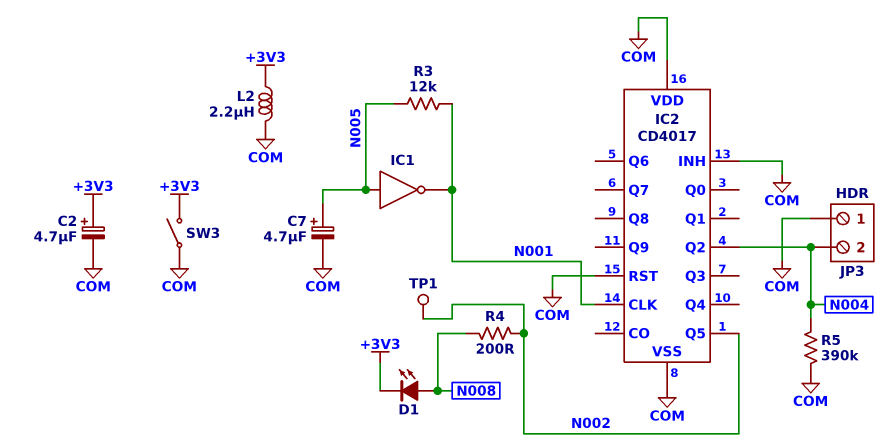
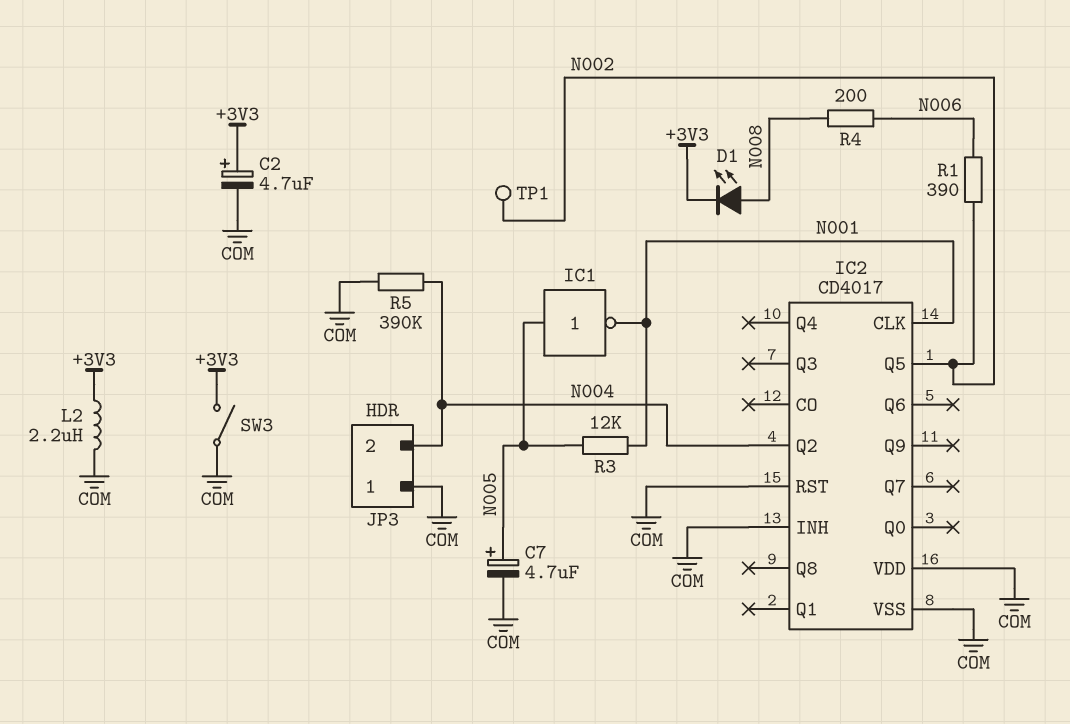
R1: none -> 390 (N002, N006)
R4: 200 (N002, N008) -> 200 (N006, N008)

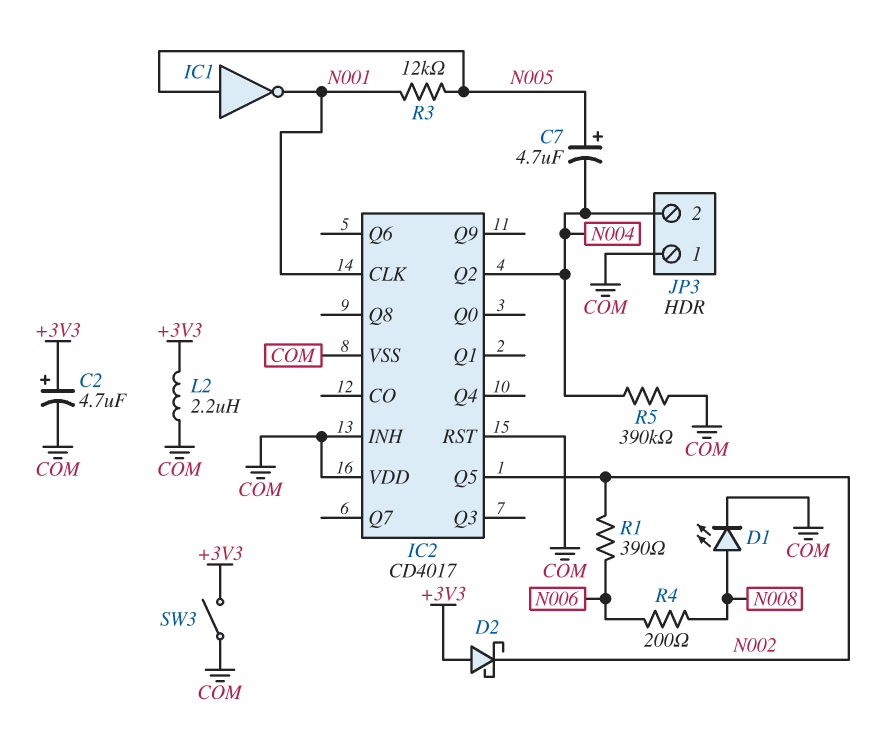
C7: 4.7uF (plus N005, minus COM) -> 4.7uF (plus N005, minus N004)
D1: LED (A N008, K +3V3) -> LED (A N008, K COM)
D2: none -> schottky (A +3V3, K N002)
TP1: test point (N002) -> none

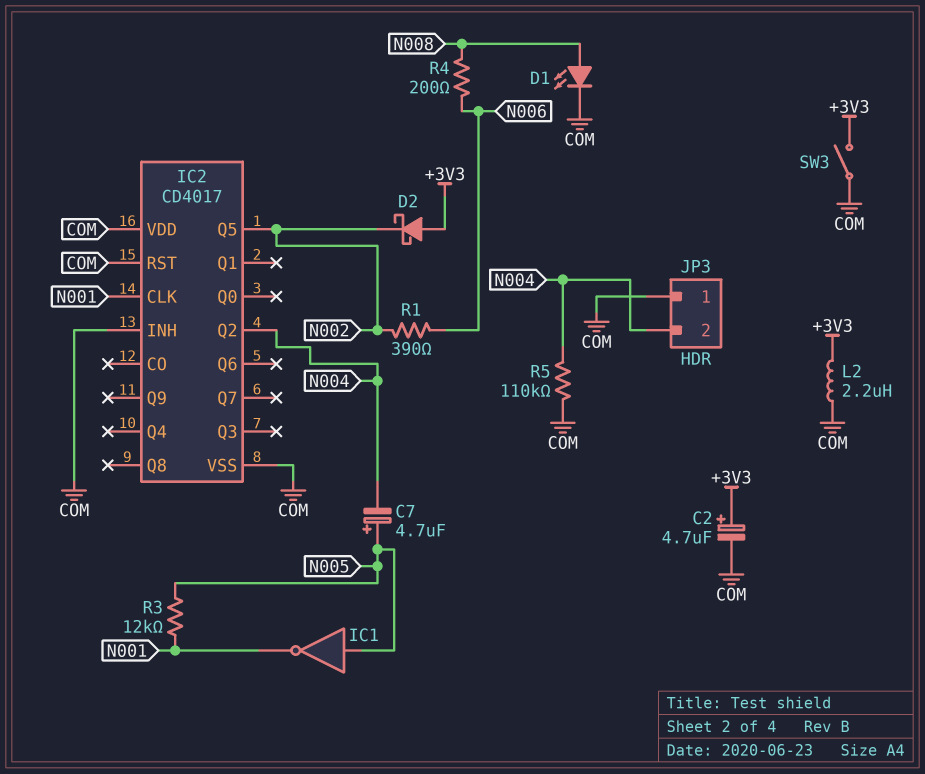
R5: 390k (COM, N004) -> 110k (COM, N004)

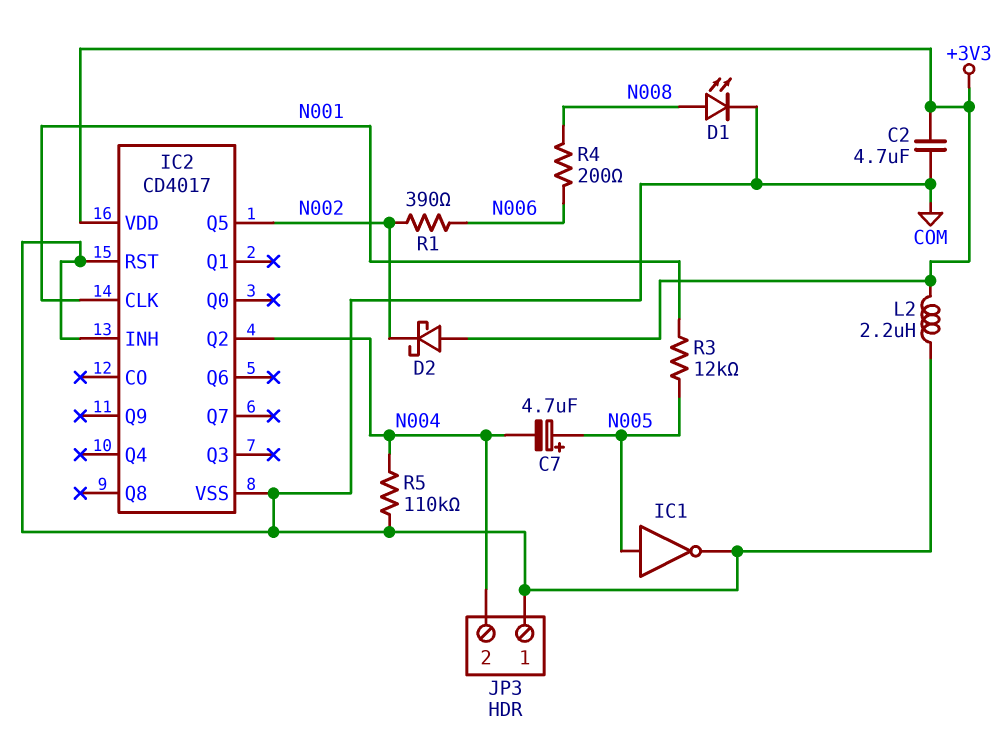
C2: 4.7uF (plus +3V3, minus COM) -> 4.7uF (+3V3, COM)
IC1: NOT (in N005, out N001) -> NOT (in N005, out COM)
IC2 pin VDD: COM -> +3V3
SW3: switch (+3V3, COM) -> none

